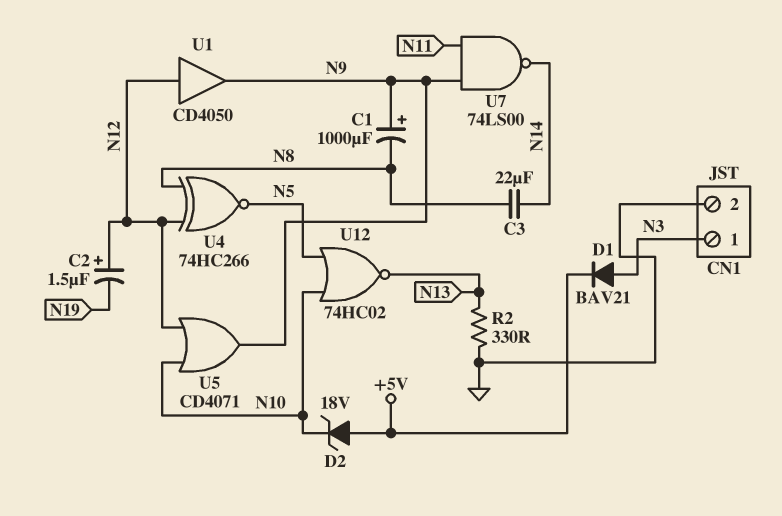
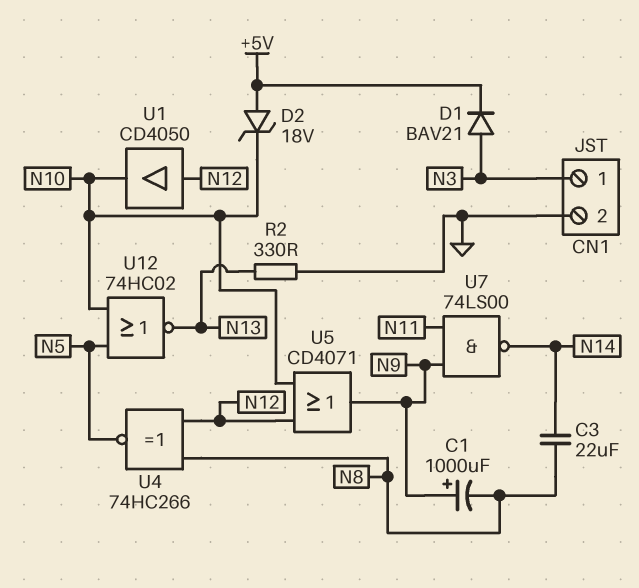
C2: 1.5uF (plus N12, minus N19) -> none
U1: buffer CD4050 (in N12, out N9) -> buffer CD4050 (in N12, out N10)

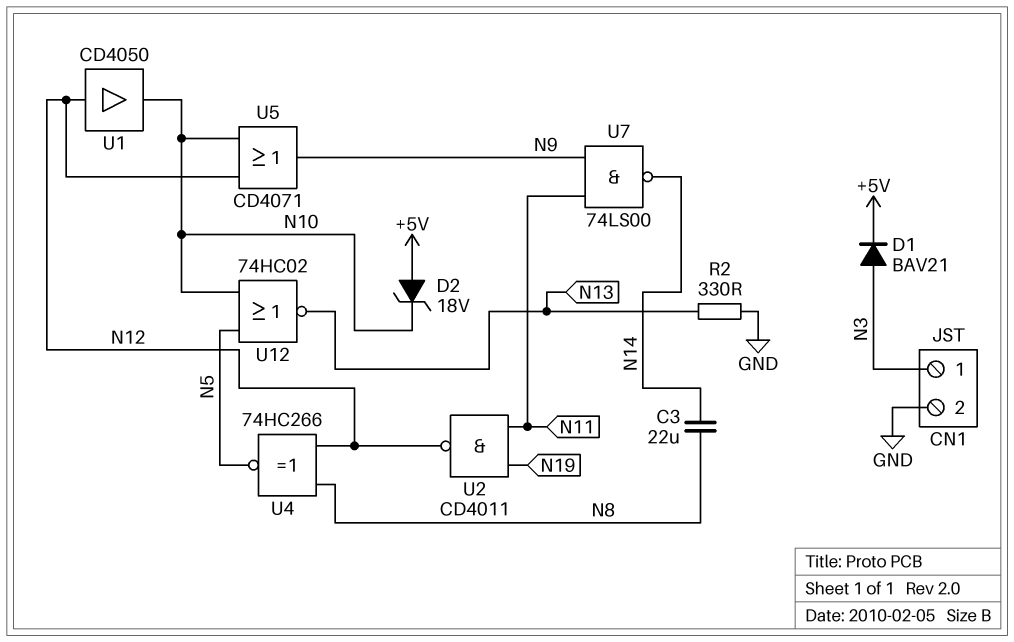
C1: 1000uF (plus N9, minus N8) -> none
U2: none -> NAND CD4011 (in N11, in N19, out N12)

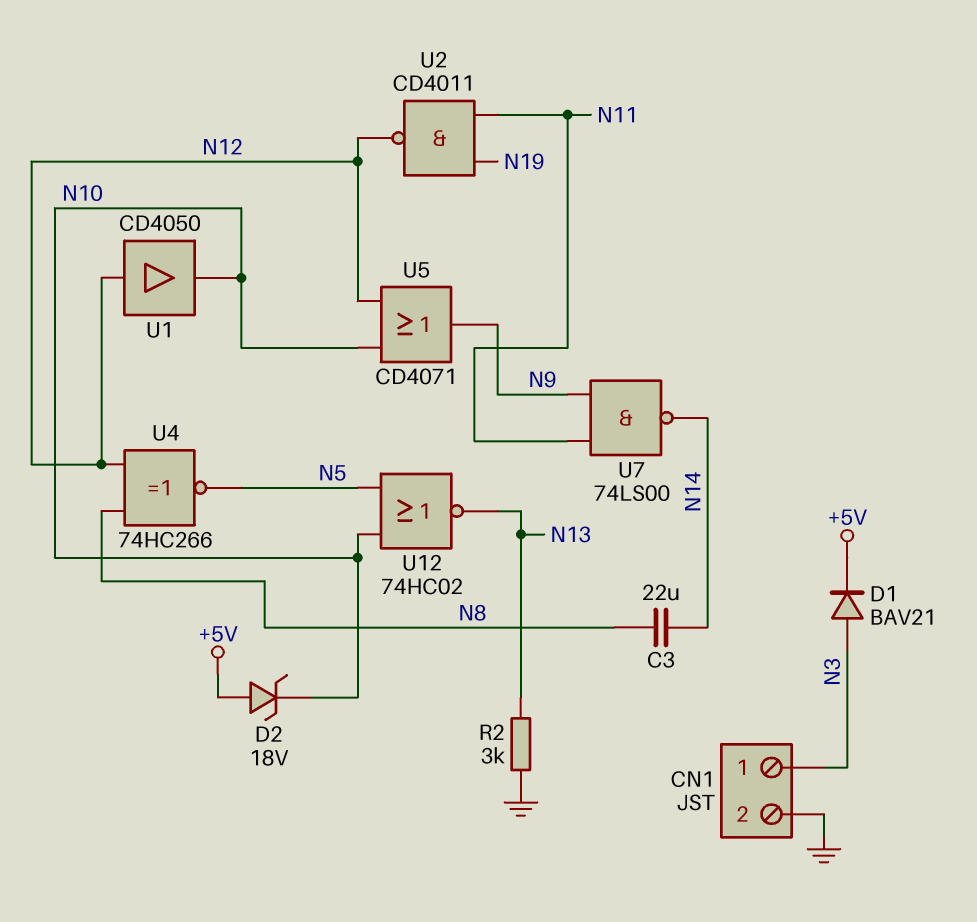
R2: 330 (GND, N13) -> 3k (GND, N13)

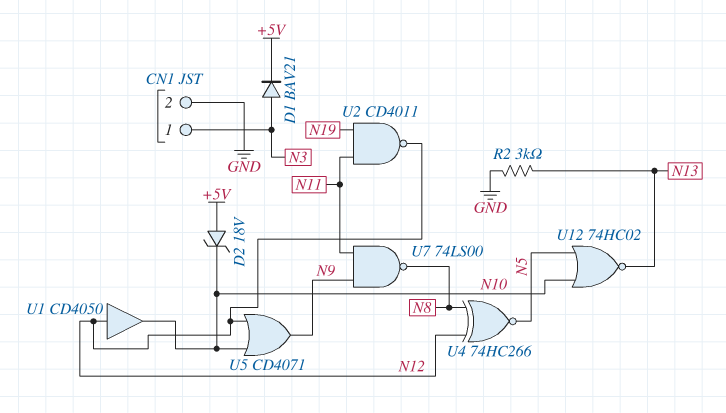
C3: 22uF (N8, N14) -> none
U7: NAND 74LS00 (in N9, in N11, out N14) -> NAND 74LS00 (in N9, in N11, out N8)

